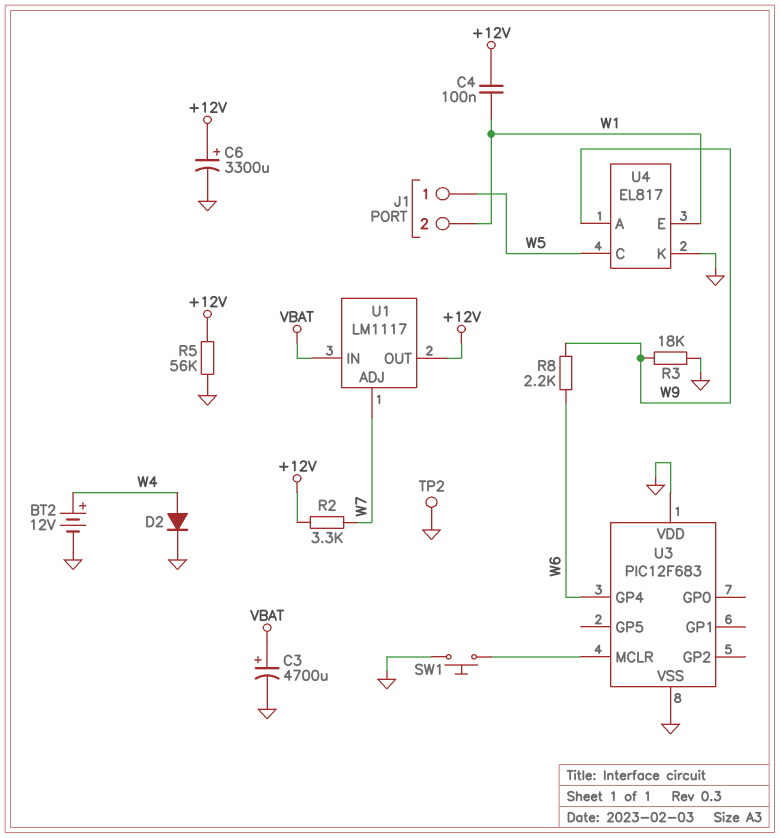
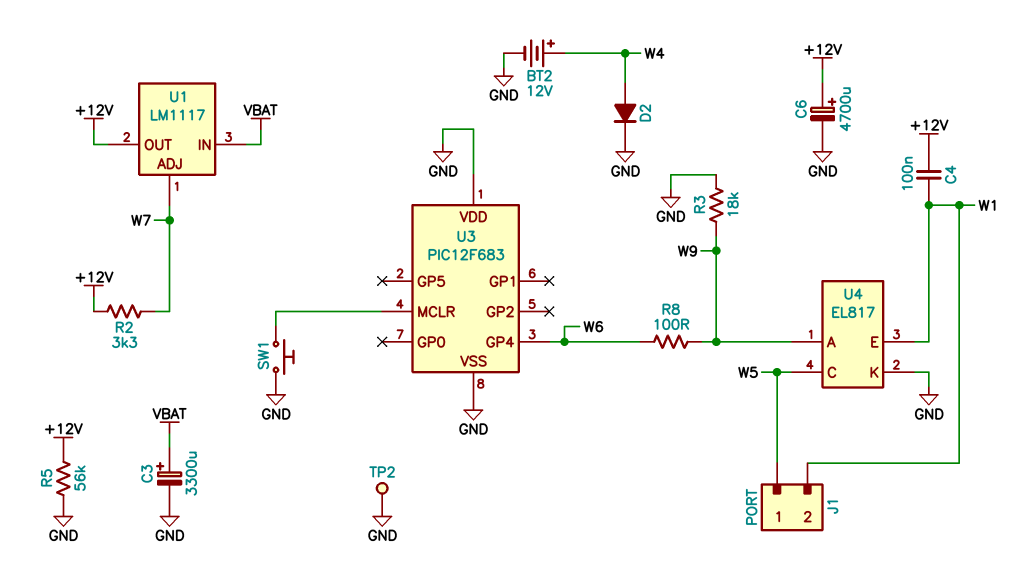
C3: 4700uF (plus VBAT, minus GND) -> 3300uF (plus VBAT, minus GND)
C6: 3300uF (plus +12V, minus GND) -> 4700uF (plus +12V, minus GND)
R8: 2.2k (W6, W9) -> 100 (W6, W9)

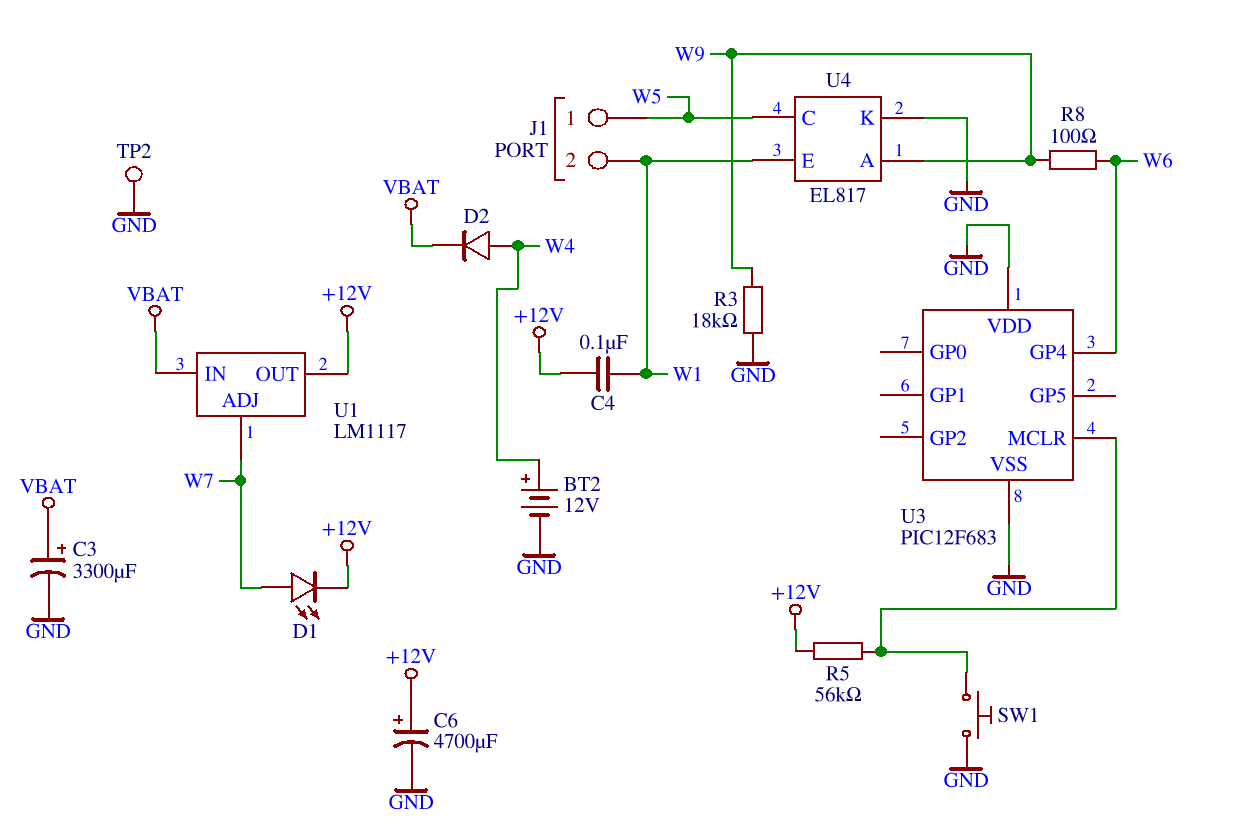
D1: none -> LED (A W7, K +12V)
D2: diode (A W4, K GND) -> diode (A W4, K VBAT)
R2: 3.3k (+12V, W7) -> none
R5: 56k (+12V, GND) -> 56k (+12V, U3/MCLR)

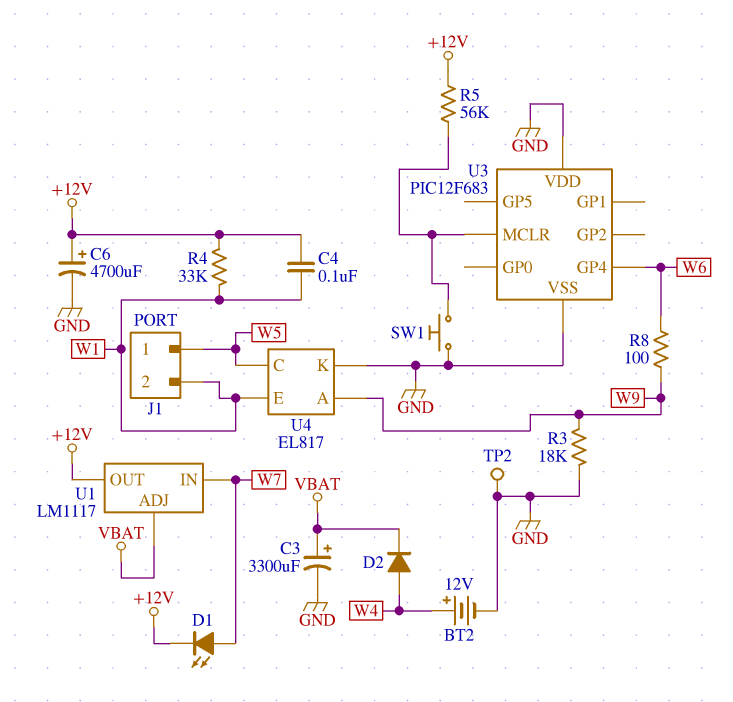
R4: none -> 33k (+12V, W1)
U1 pin ADJ: W7 -> VBAT
U1 pin IN: VBAT -> W7

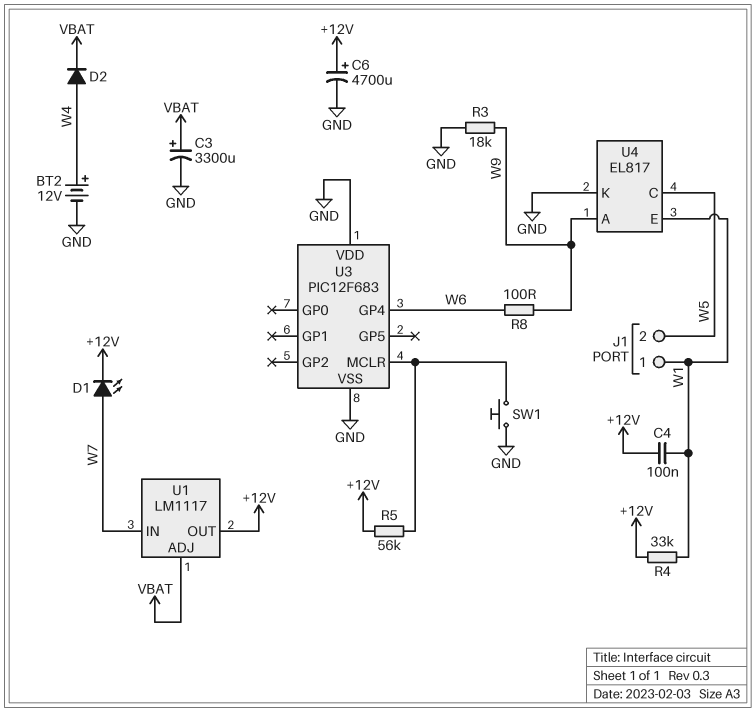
J1 pin 1: W5 -> W1
J1 pin 2: W1 -> W5
TP2: test point (GND) -> none

